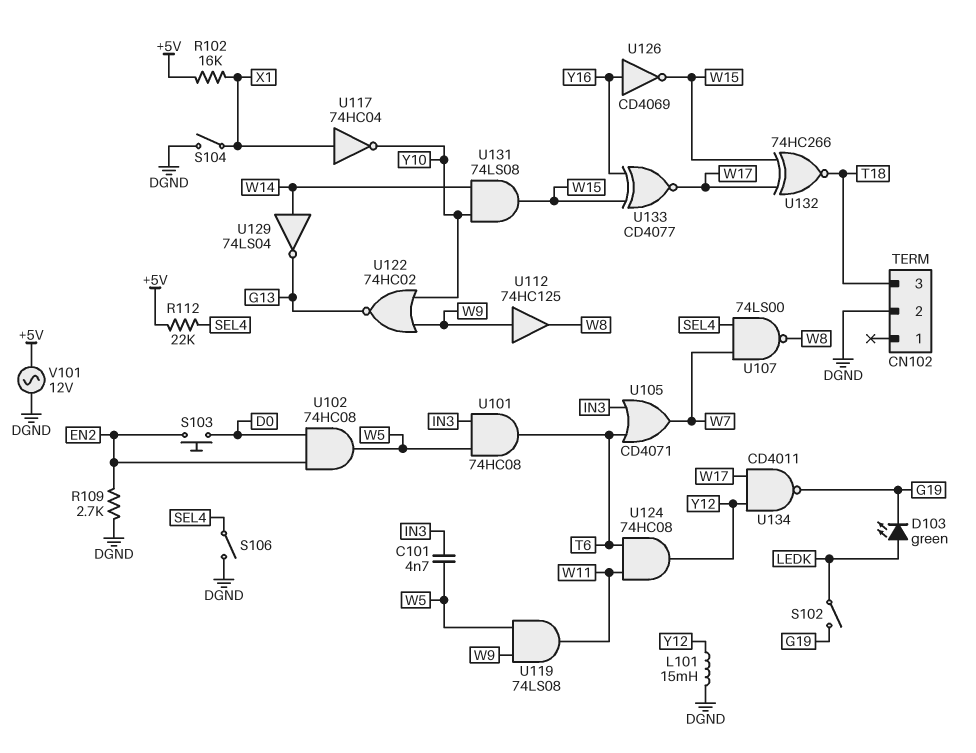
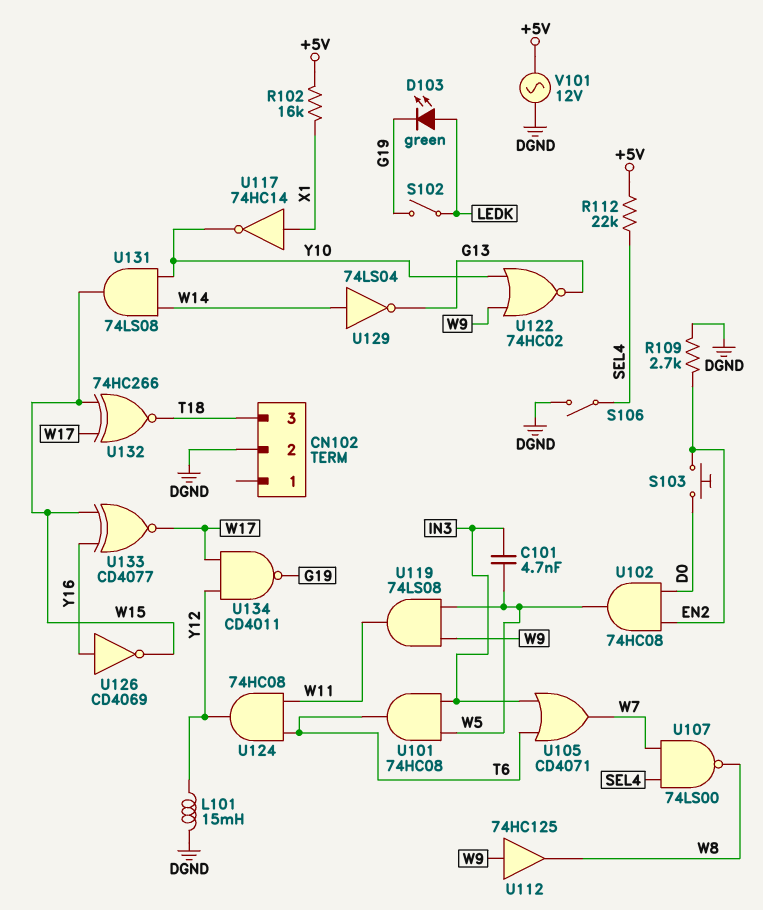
S104: switch (DGND, X1) -> none
U117: NOT 74HC04 (in X1, out Y10) -> NOT 74HC14 (in X1, out Y10)

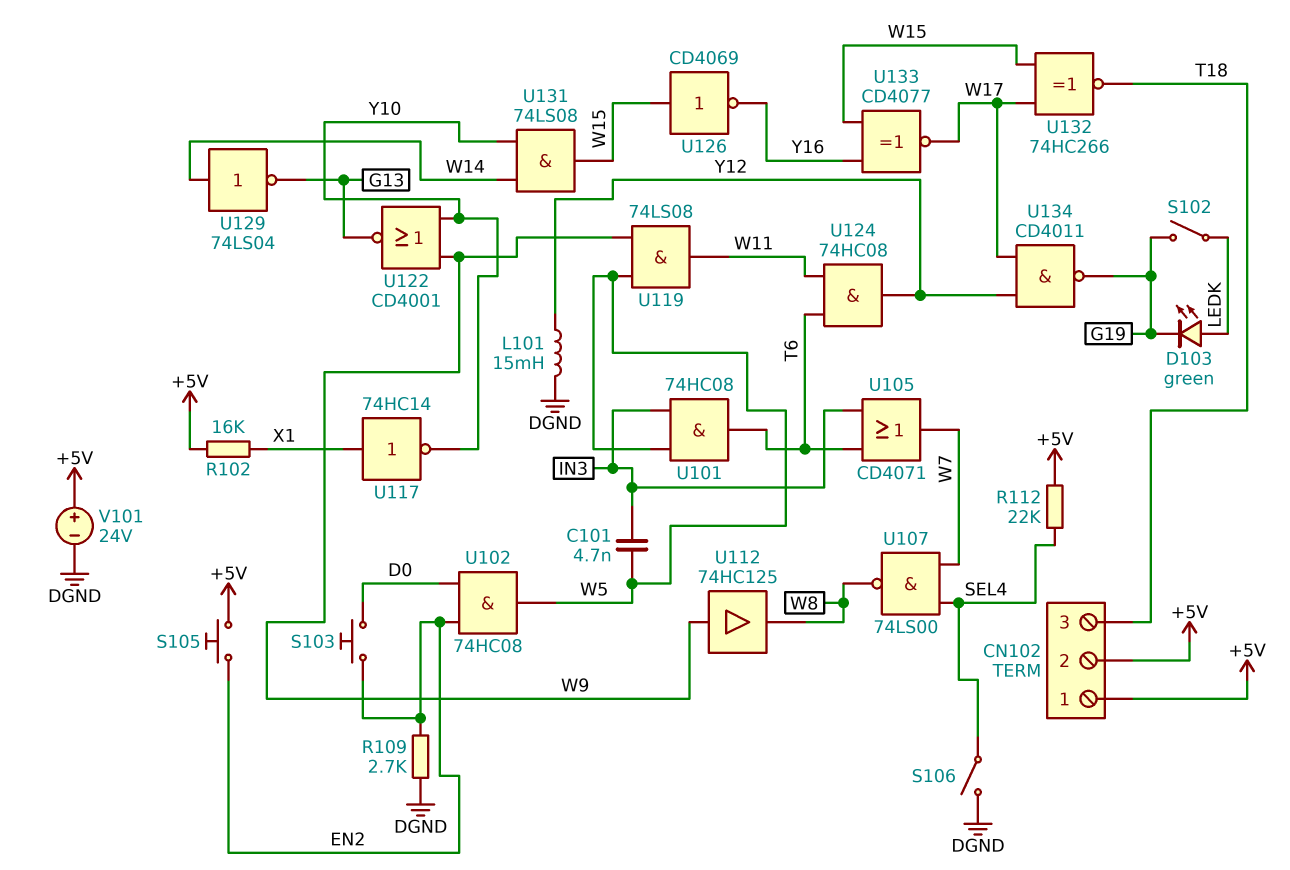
CN102 pin 1: none -> +5V
CN102 pin 2: DGND -> +5V
S105: none -> button (+5V, EN2)
U122: NOR 74HC02 (in W9, in Y10, out G13) -> NOR CD4001 (in W9, in Y10, out G13)
U126: NOT CD4069 (in Y16, out W15) -> NOT CD4069 (in W15, out Y16)
V101: AC 12V (+5V, DGND) -> 24V (plus +5V, minus DGND)

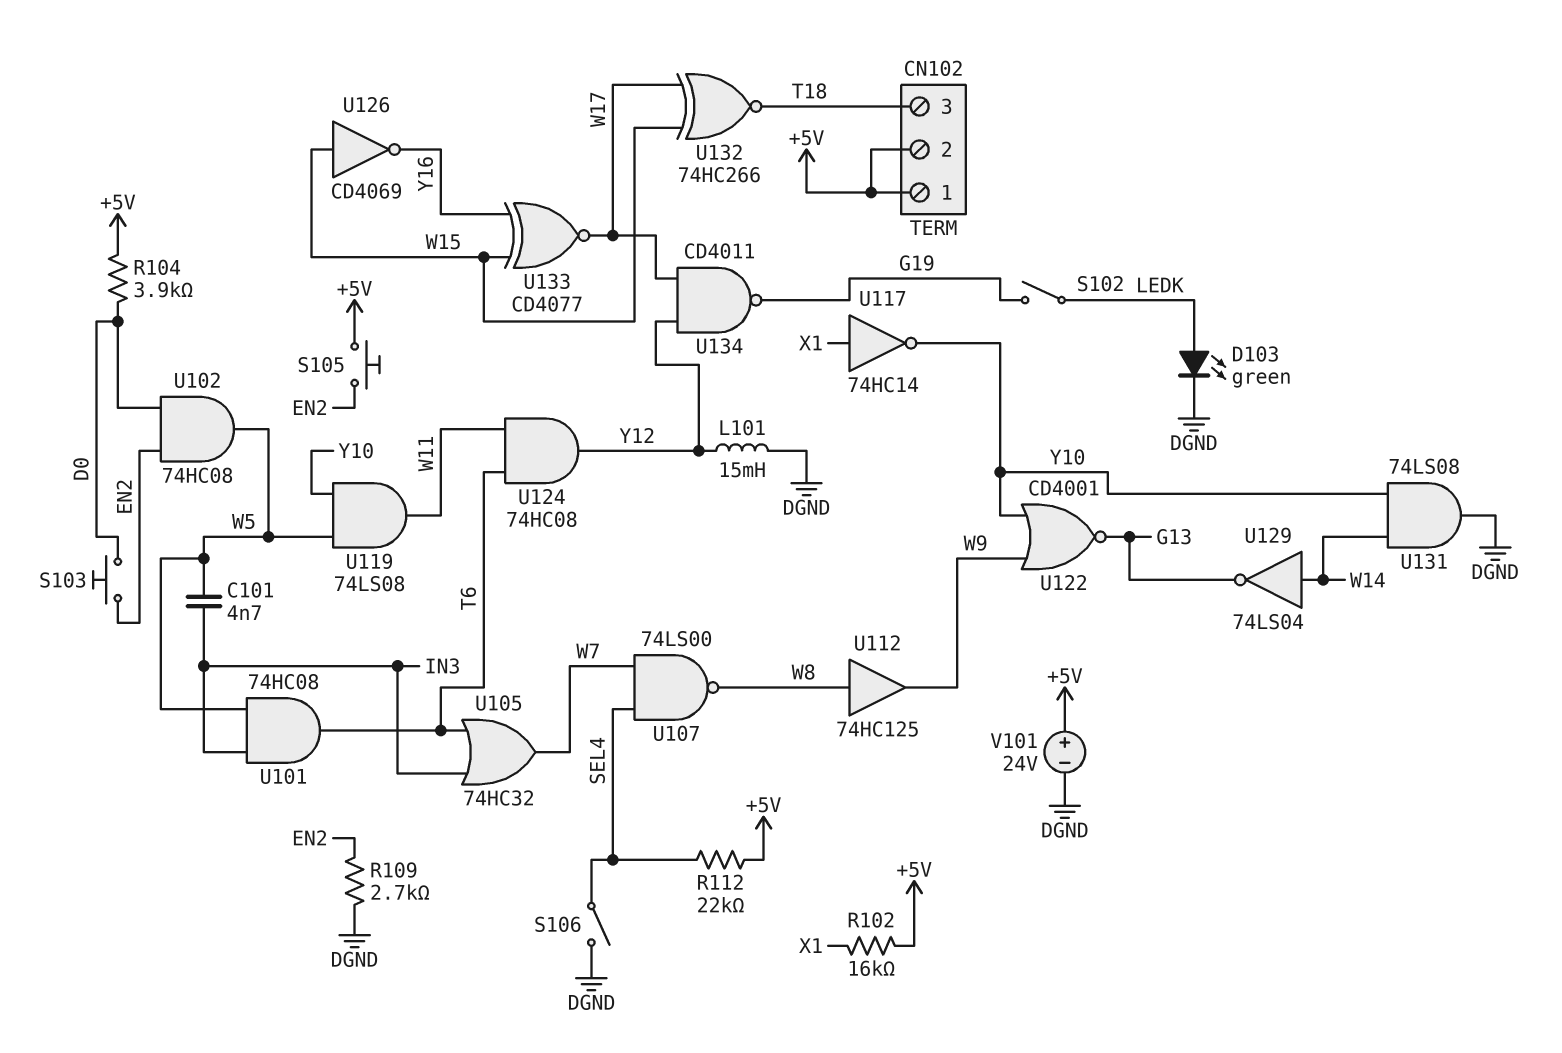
D103: LED green (A LEDK, K G19) -> LED green (A LEDK, K DGND)
R104: none -> 3.9k (+5V, D0)
U105: OR CD4071 (in IN3, in T6, out W7) -> OR 74HC32 (in IN3, in T6, out W7)
U112: buffer 74HC125 (in W9, out W8) -> buffer 74HC125 (in W8, out W9)
U119: AND 74LS08 (in W5, in W9, out W11) -> AND 74LS08 (in W5, in Y10, out W11)
U131: AND 74LS08 (in W14, in Y10, out W15) -> AND 74LS08 (in W14, in Y10, out DGND)

